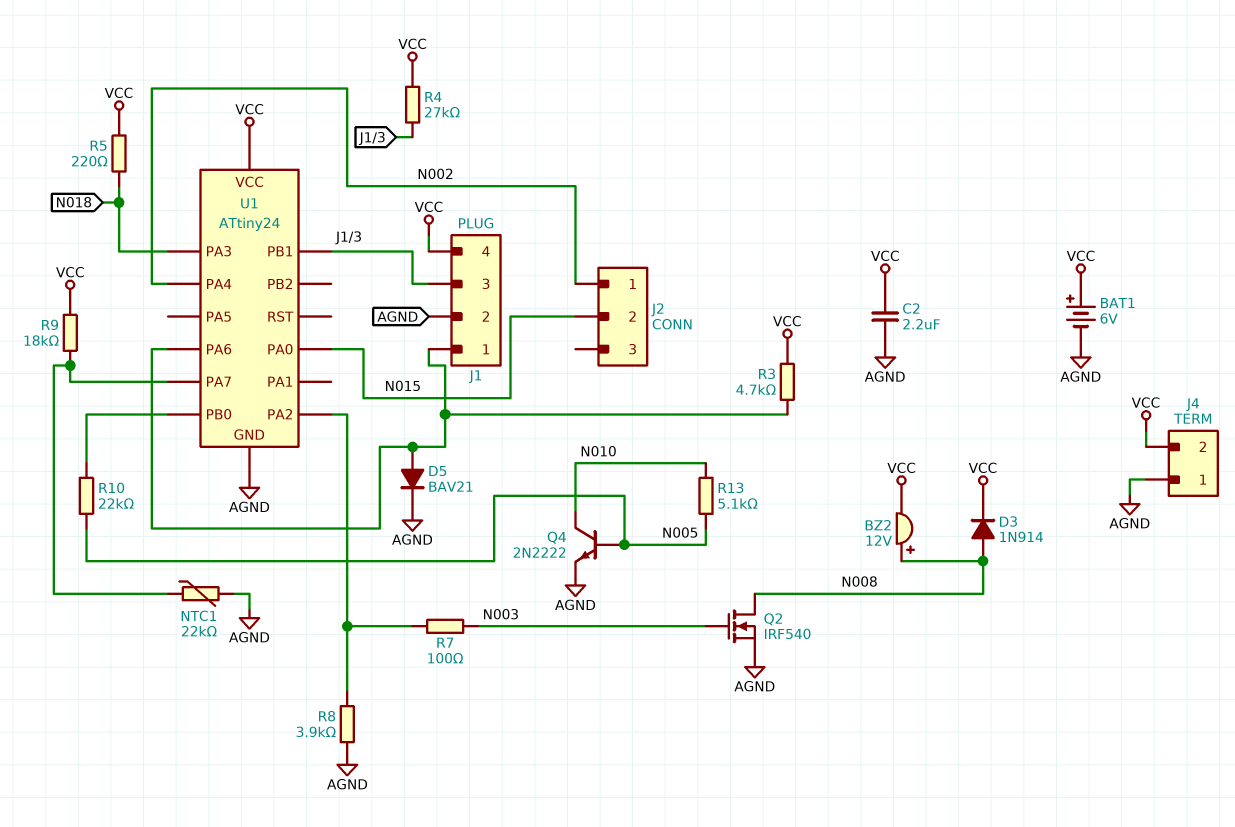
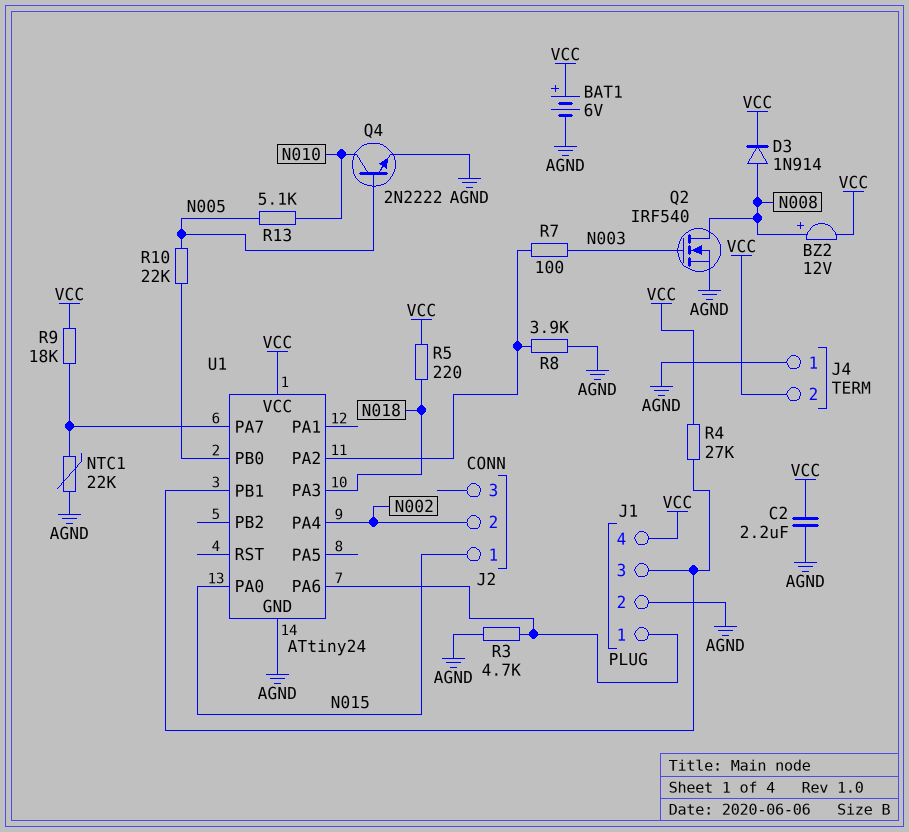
D5: diode BAV21 (A J1/1, K AGND) -> none
J2 pin 1: N002 -> N015
J2 pin 2: N015 -> N002
R3: 4.7k (J1/1, VCC) -> 4.7k (AGND, J1/1)

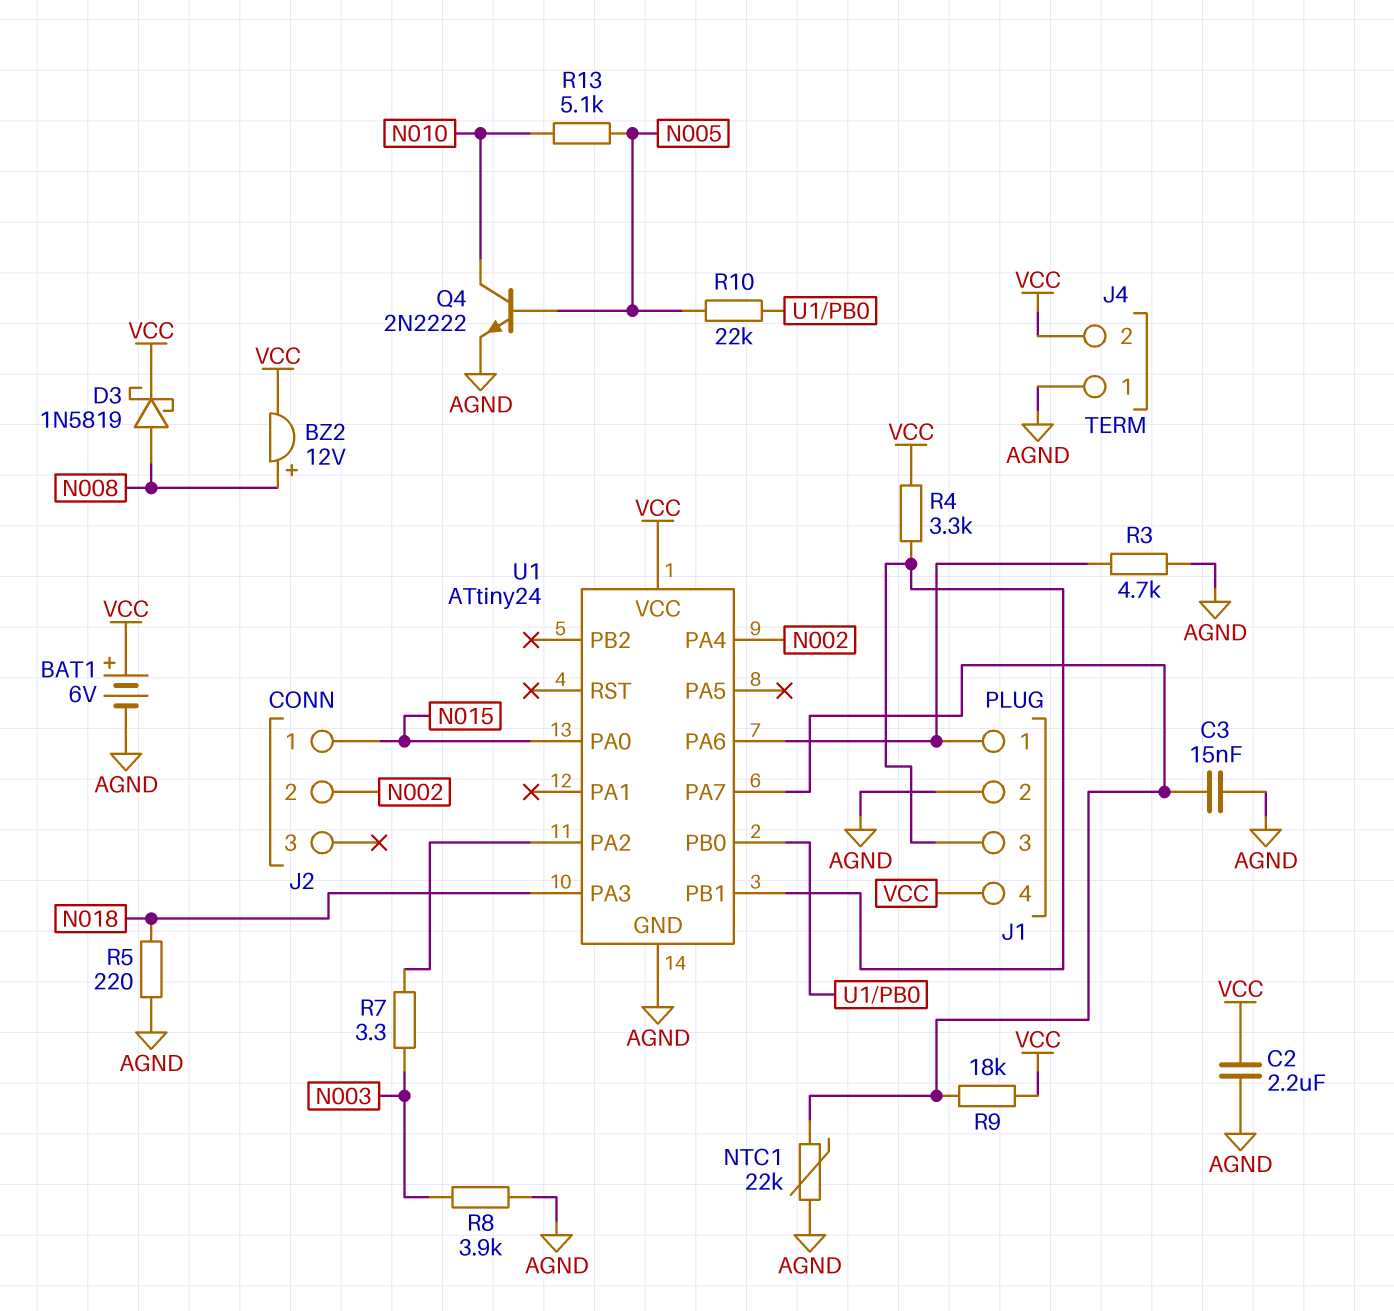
C3: none -> 15nF (AGND, U1/PA7)
D3: diode 1N914 (A N008, K VCC) -> schottky 1N5819 (A N008, K VCC)
Q2: NMOS IRF540 (G N003, D N008, S AGND) -> none
R4: 27k (J1/3, VCC) -> 3.3k (J1/3, VCC)
R5: 220 (N018, VCC) -> 220 (AGND, N018)
R7: 100 (N003, U1/PA2) -> 3.3 (N003, U1/PA2)
R8: 3.9k (AGND, U1/PA2) -> 3.9k (AGND, N003)

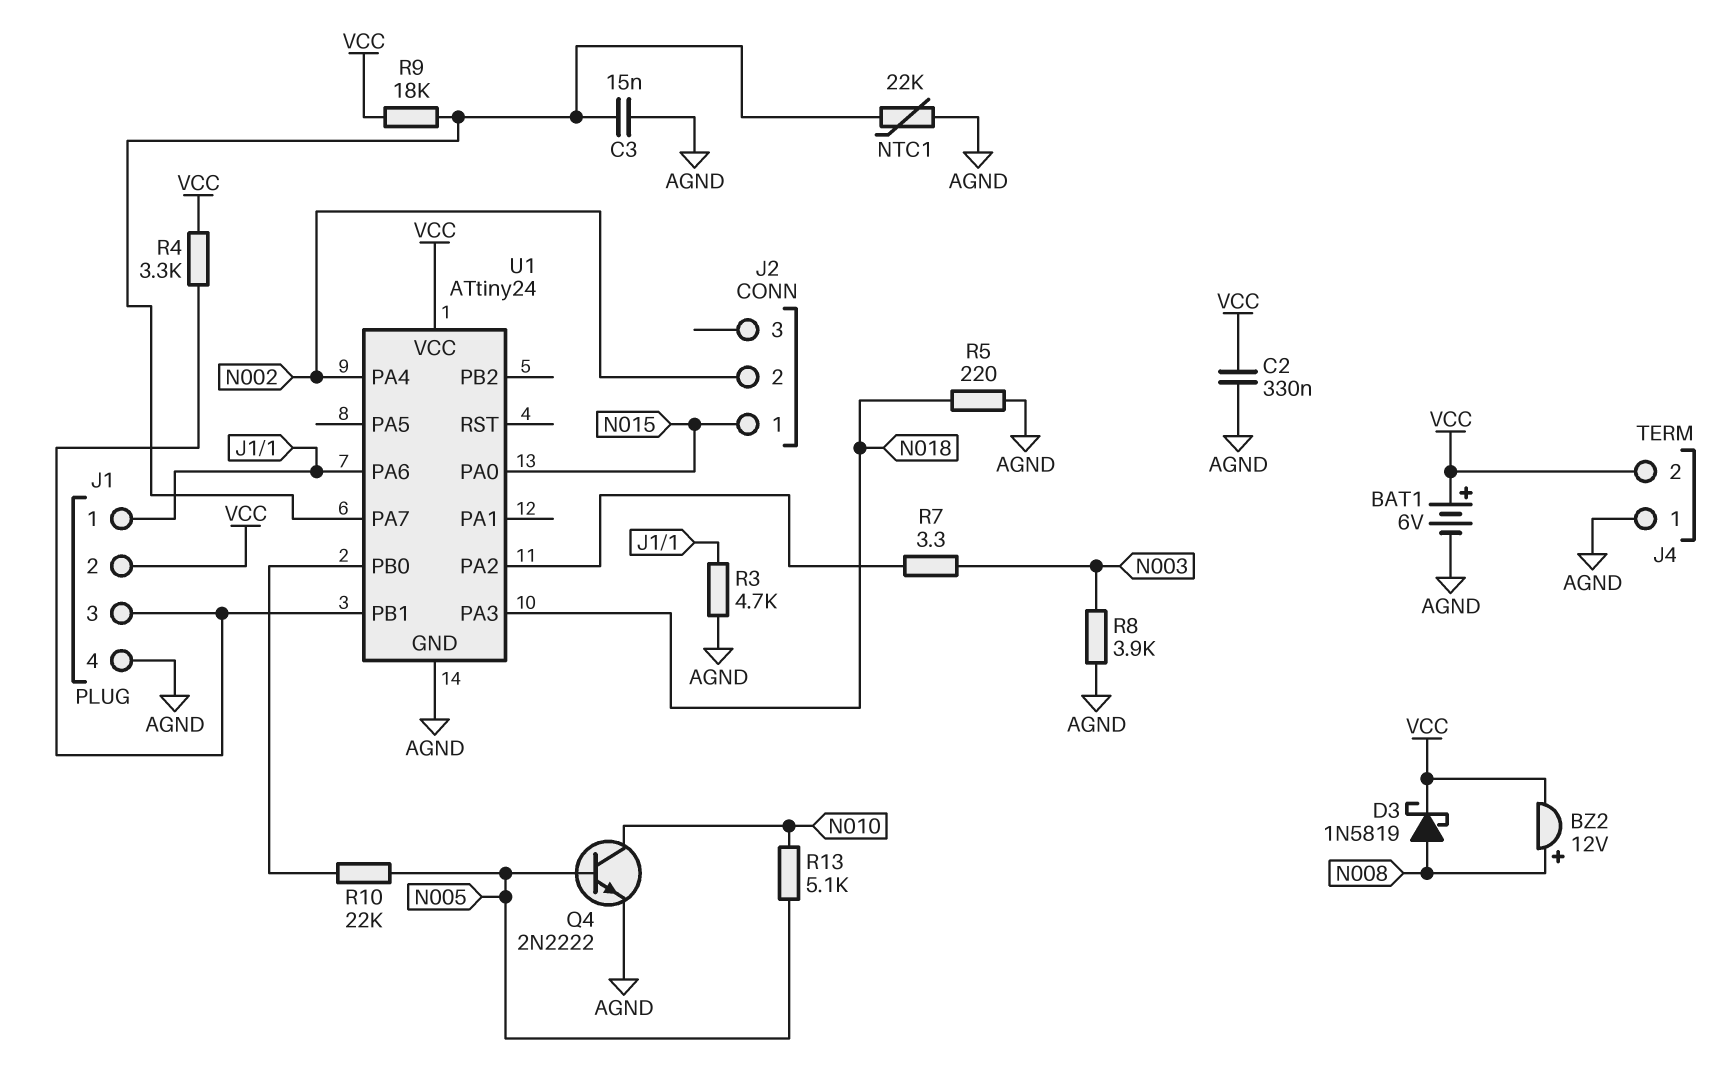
C2: 2.2uF (AGND, VCC) -> 330nF (AGND, VCC)
J1 pin 2: AGND -> VCC
J1 pin 4: VCC -> AGND

